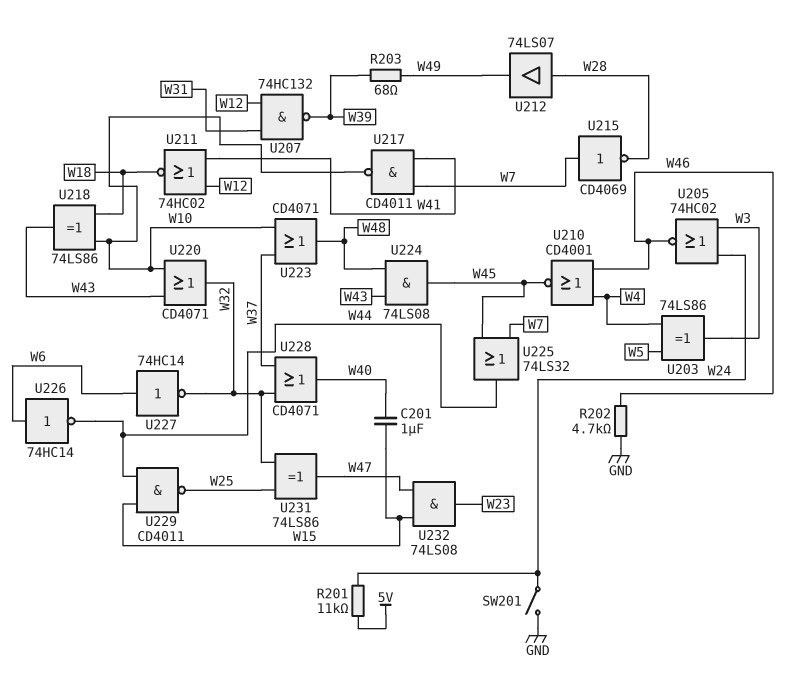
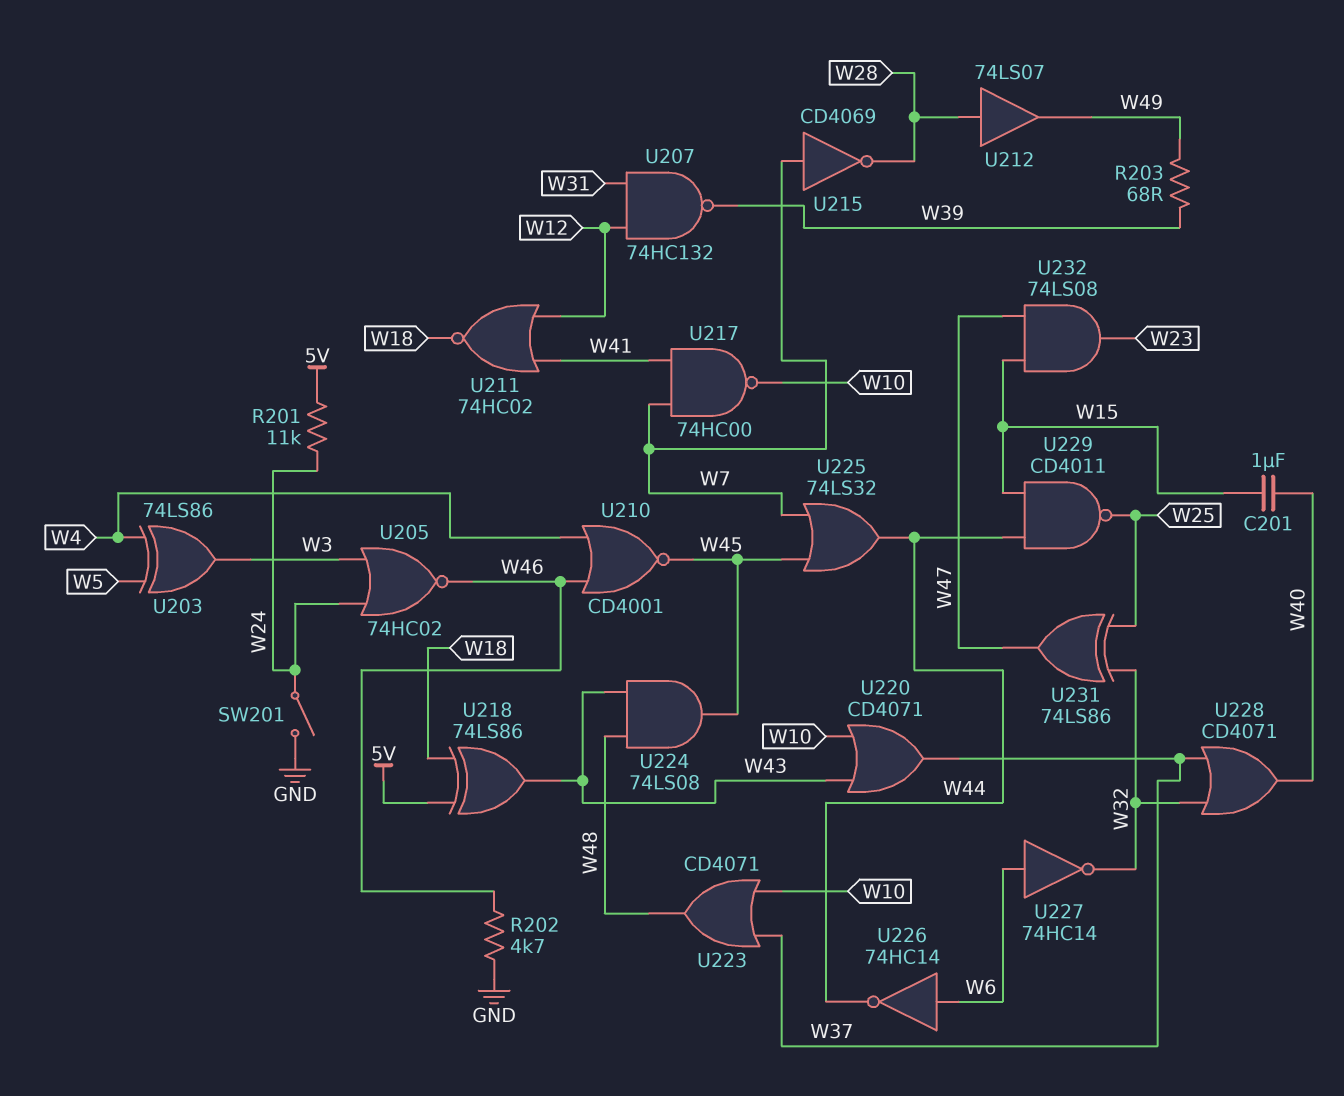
U217: NAND CD4011 (in W7, in W41, out W10) -> NAND 74HC00 (in W7, in W41, out W10)
U218: XOR 74LS86 (in W10, in W18, out W43) -> XOR 74LS86 (in 5V, in W18, out W43)
U220: OR CD4071 (in W10, in W43, out W32) -> OR CD4071 (in W10, in W43, out W37)

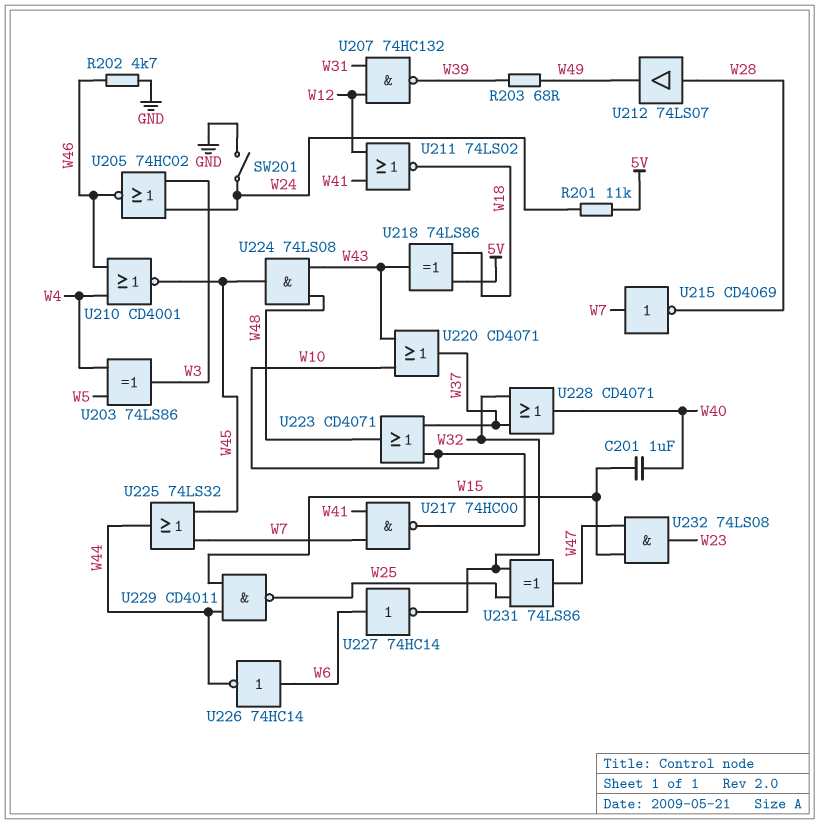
U211: NOR 74HC02 (in W12, in W41, out W18) -> NOR 74LS02 (in W12, in W41, out W18)

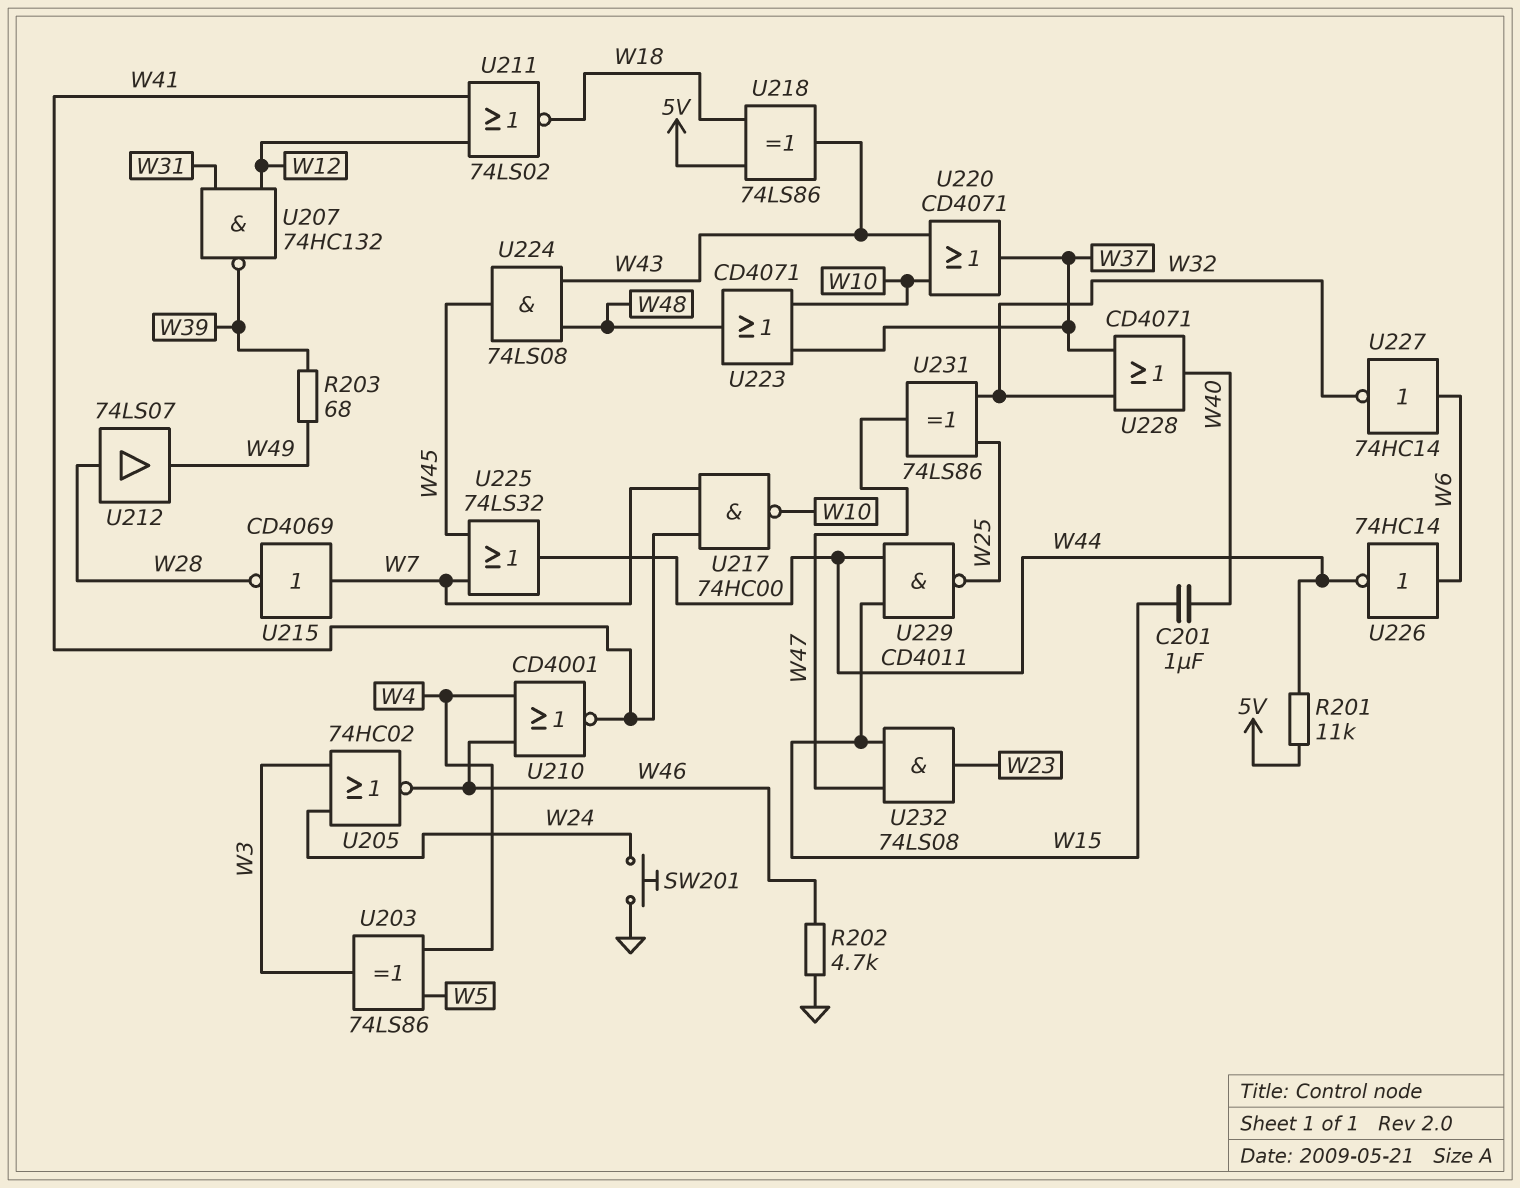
R201: 11k (5V, W24) -> 11k (5V, W44)
SW201: switch (GND, W24) -> button (GND, W24)
U210: NOR CD4001 (in W4, in W46, out W45) -> NOR CD4001 (in W4, in W46, out W41)

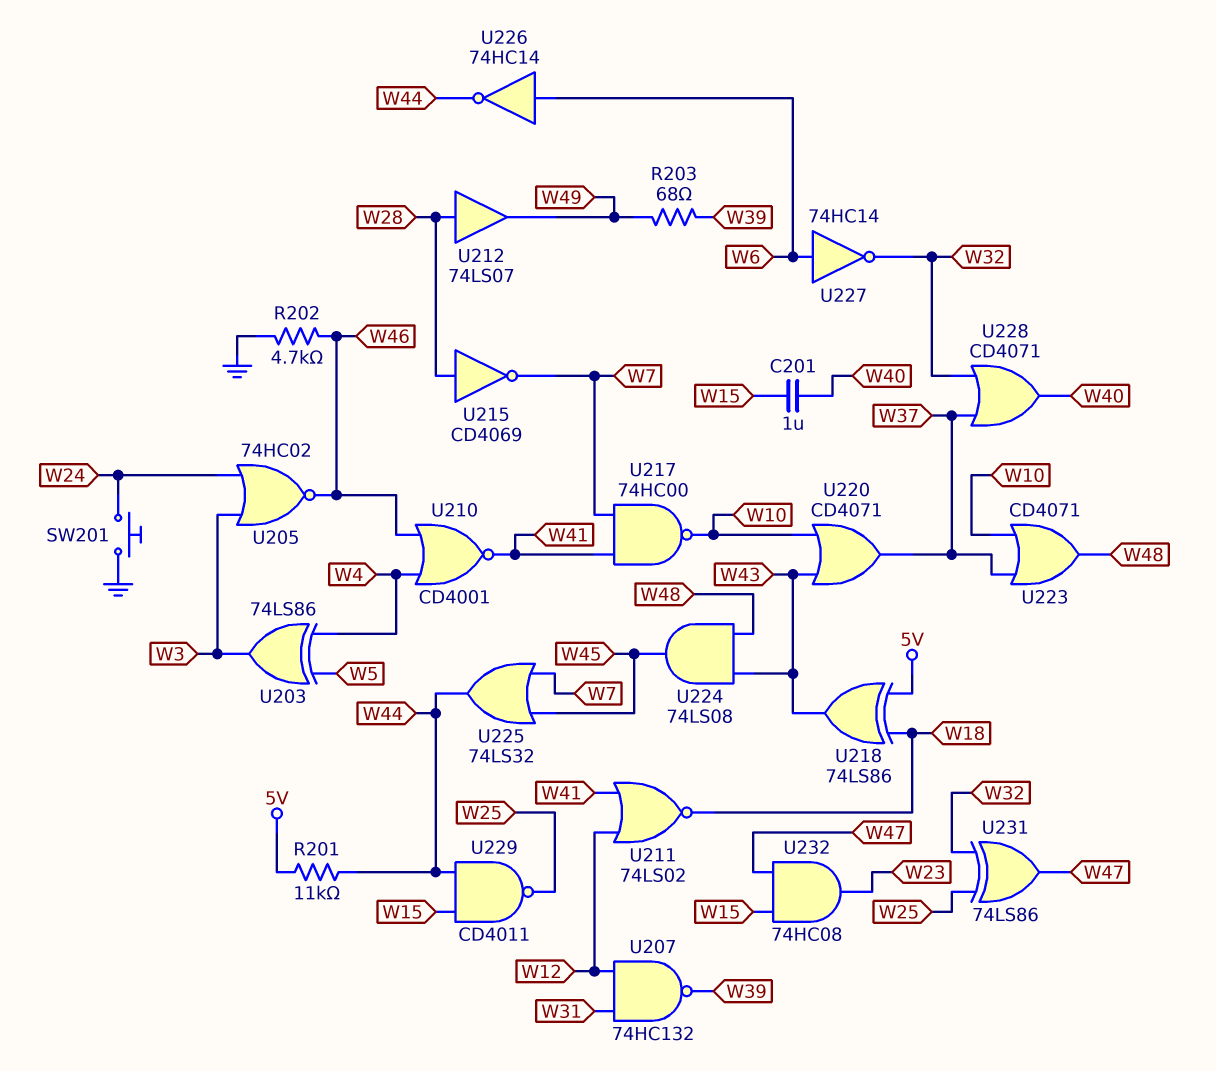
U215: NOT CD4069 (in W7, out W28) -> NOT CD4069 (in W28, out W7)
U232: AND 74LS08 (in W15, in W47, out W23) -> AND 74HC08 (in W15, in W47, out W23)

